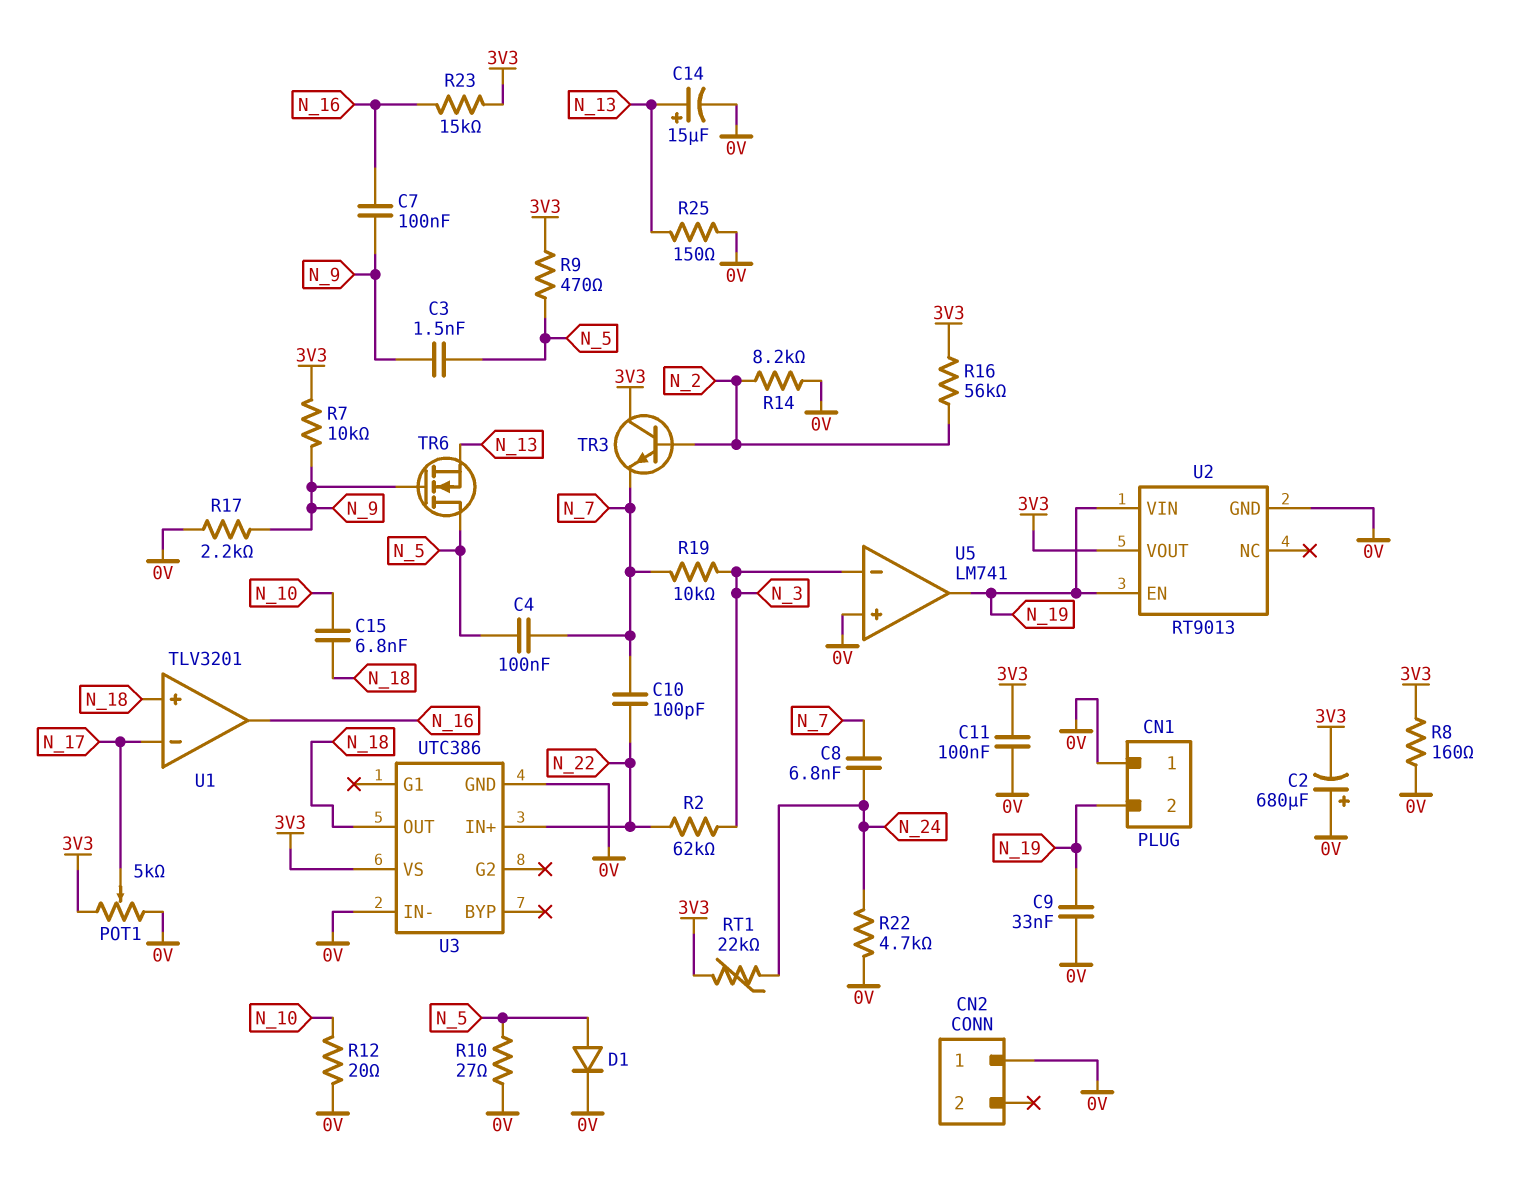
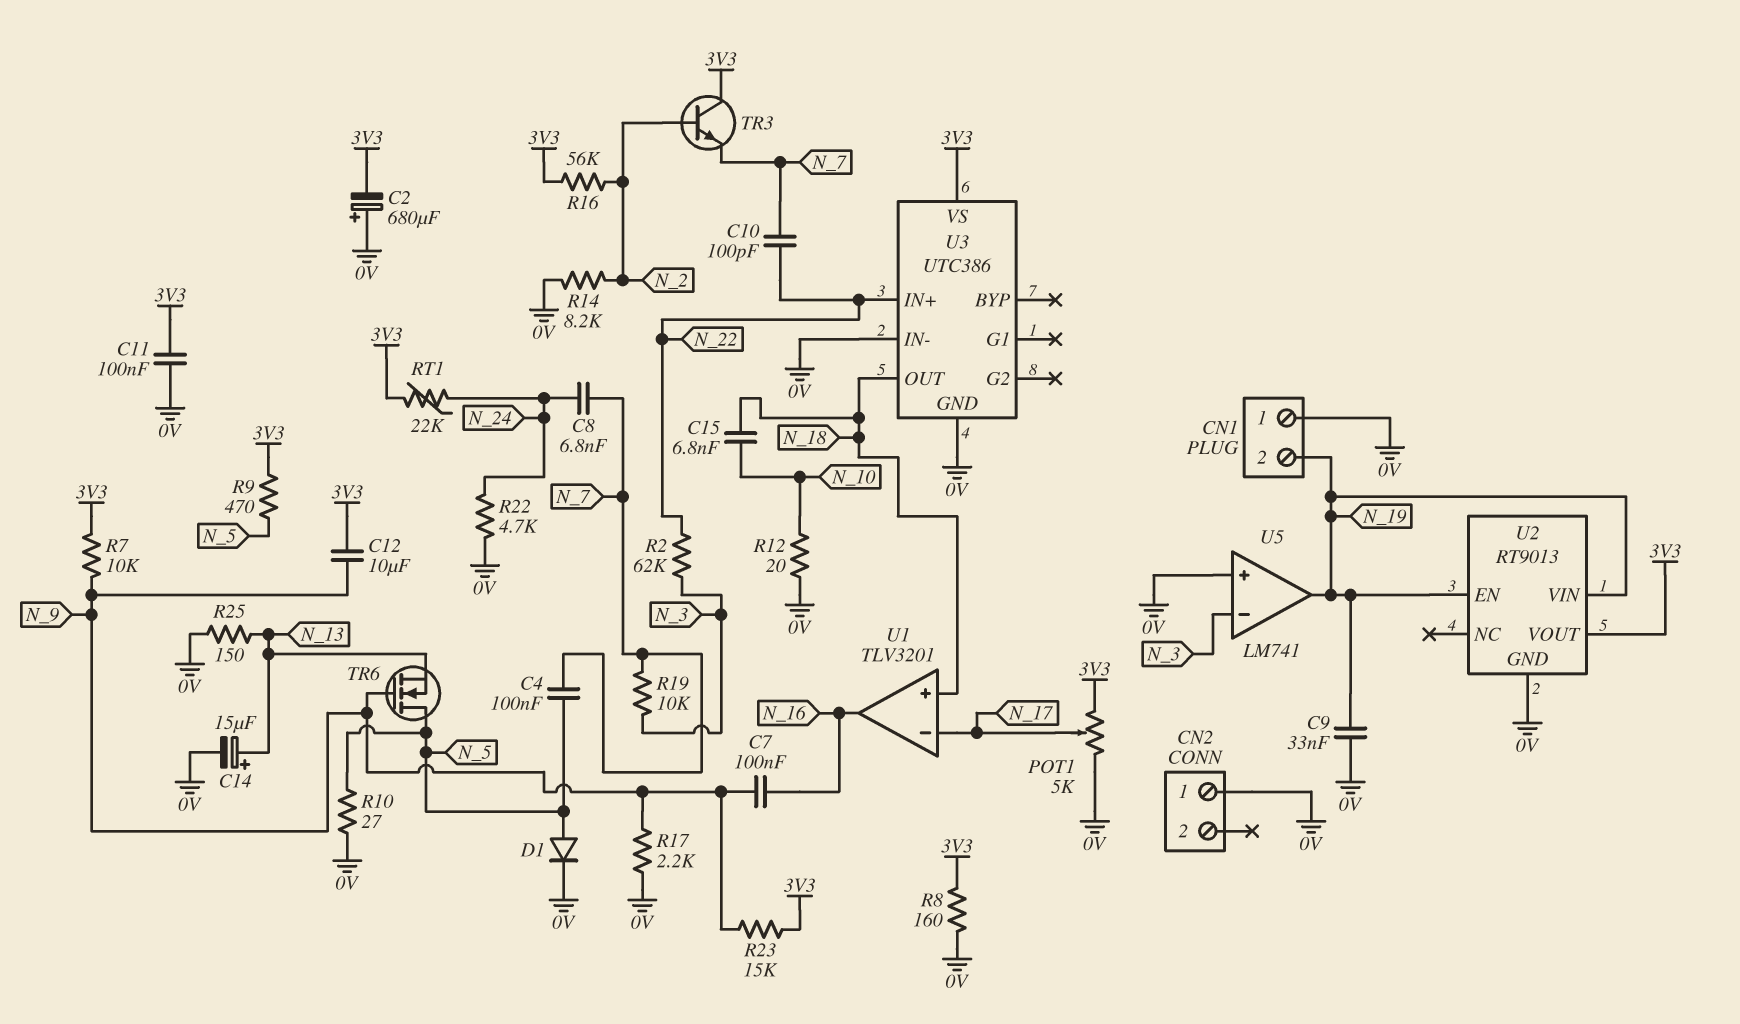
C3: 1.5nF (N_5, N_9) -> none
C12: none -> 10uF (3V3, N_9)
R23: 15k (3V3, N_16) -> 15k (3V3, N_9)

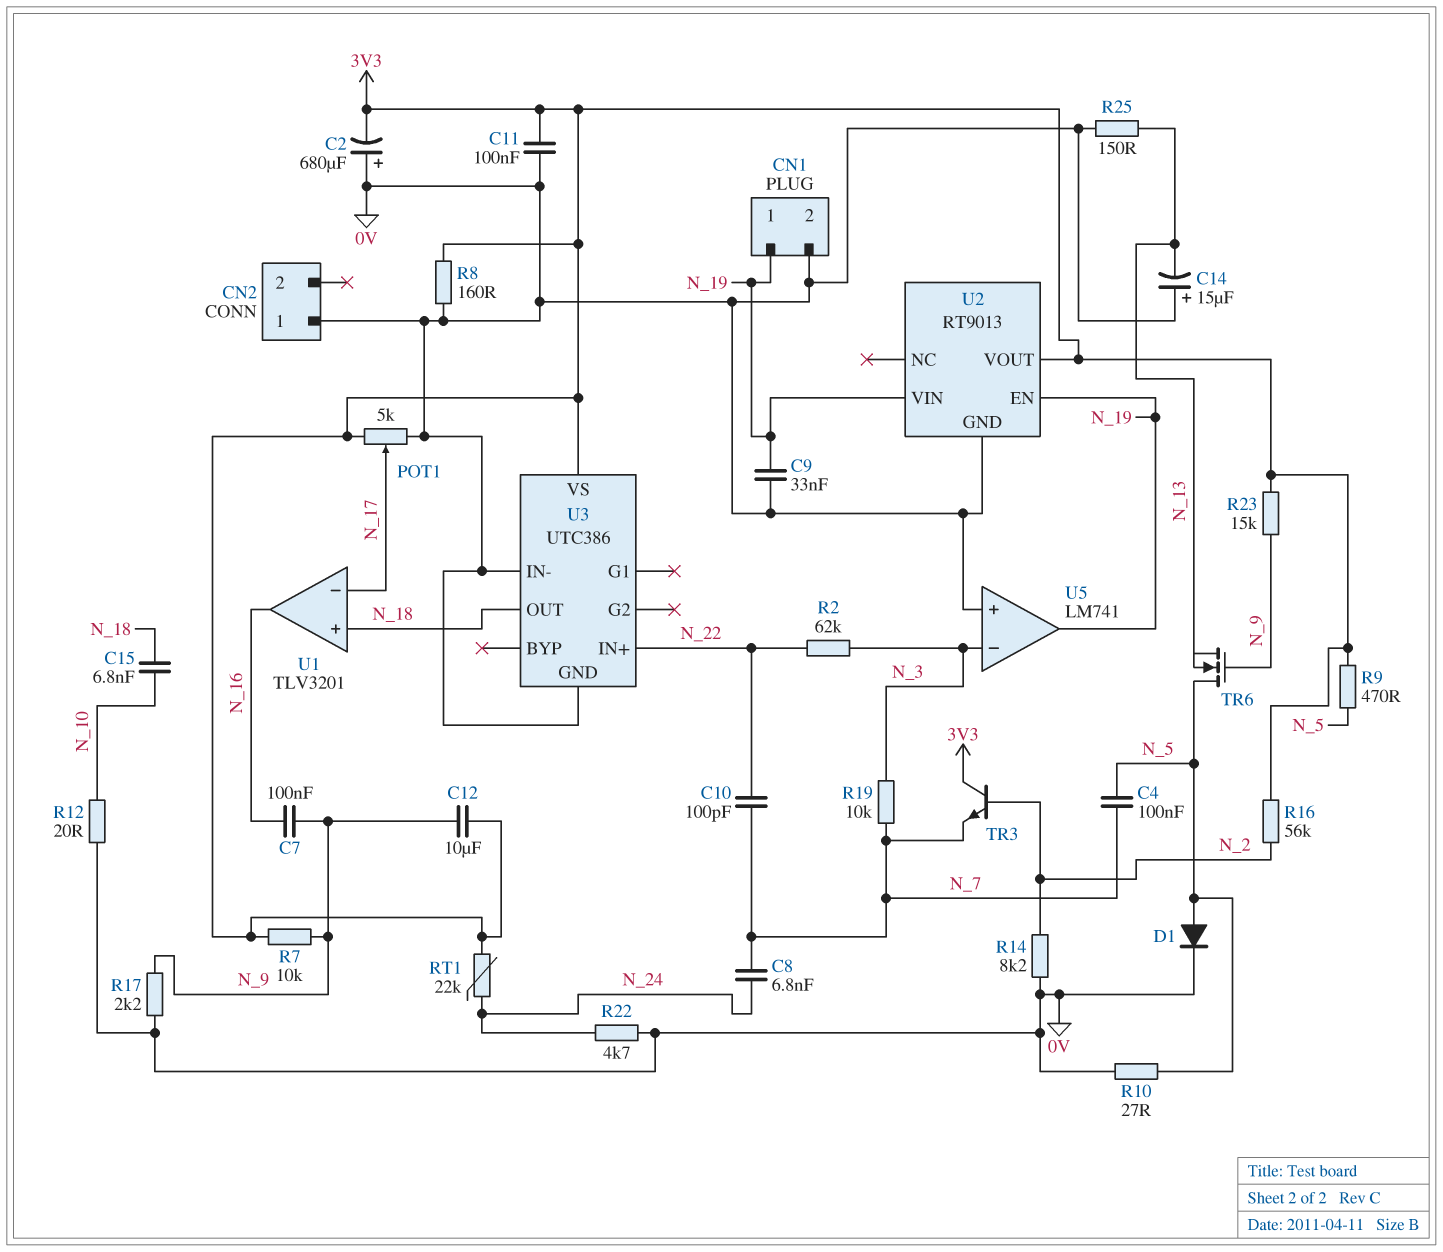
C14: 15uF (plus N_13, minus 0V) -> 15uF (plus 0V, minus N_13)
CN1 pin 1: 0V -> N_19
CN1 pin 2: N_19 -> 0V

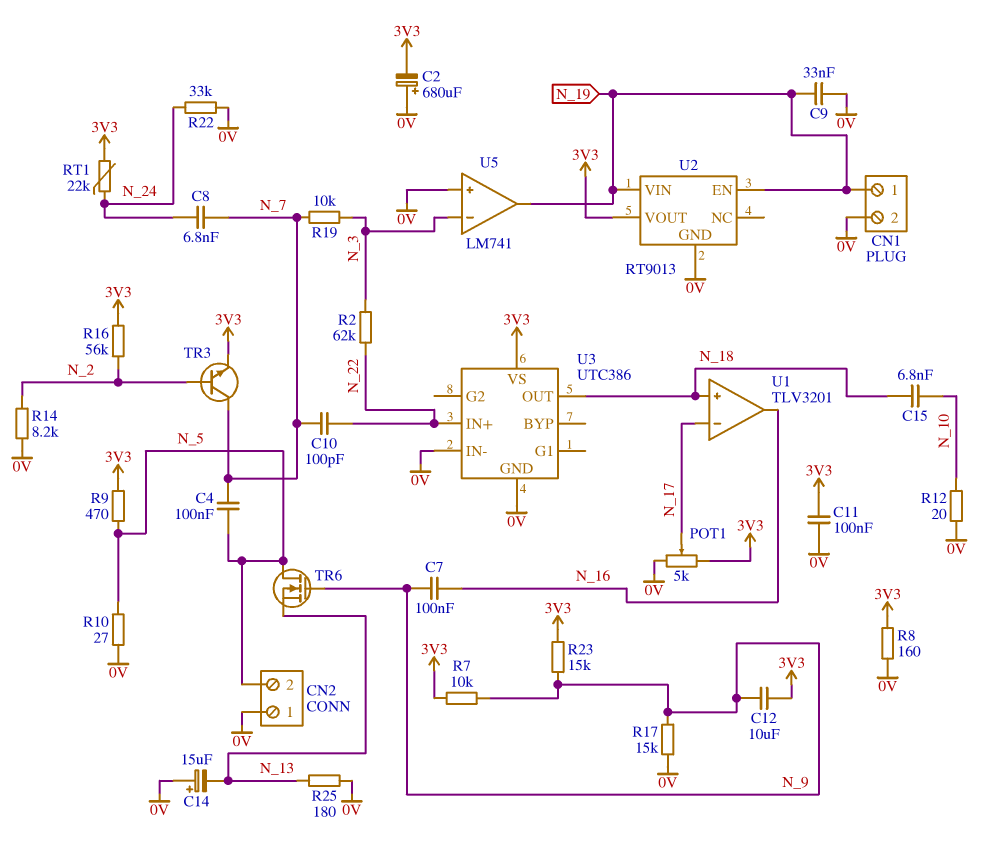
CN2 pin 2: none -> N_5
D1: diode (A N_5, K 0V) -> none
R17: 2.2k (0V, N_9) -> 15k (0V, N_9)
R22: 4.7k (0V, N_24) -> 33k (0V, N_24)
R25: 150 (0V, N_13) -> 180 (0V, N_13)
TR3: NPN (B N_2, C 3V3, E N_7) -> NPN (B N_2, C N_7, E 3V3)

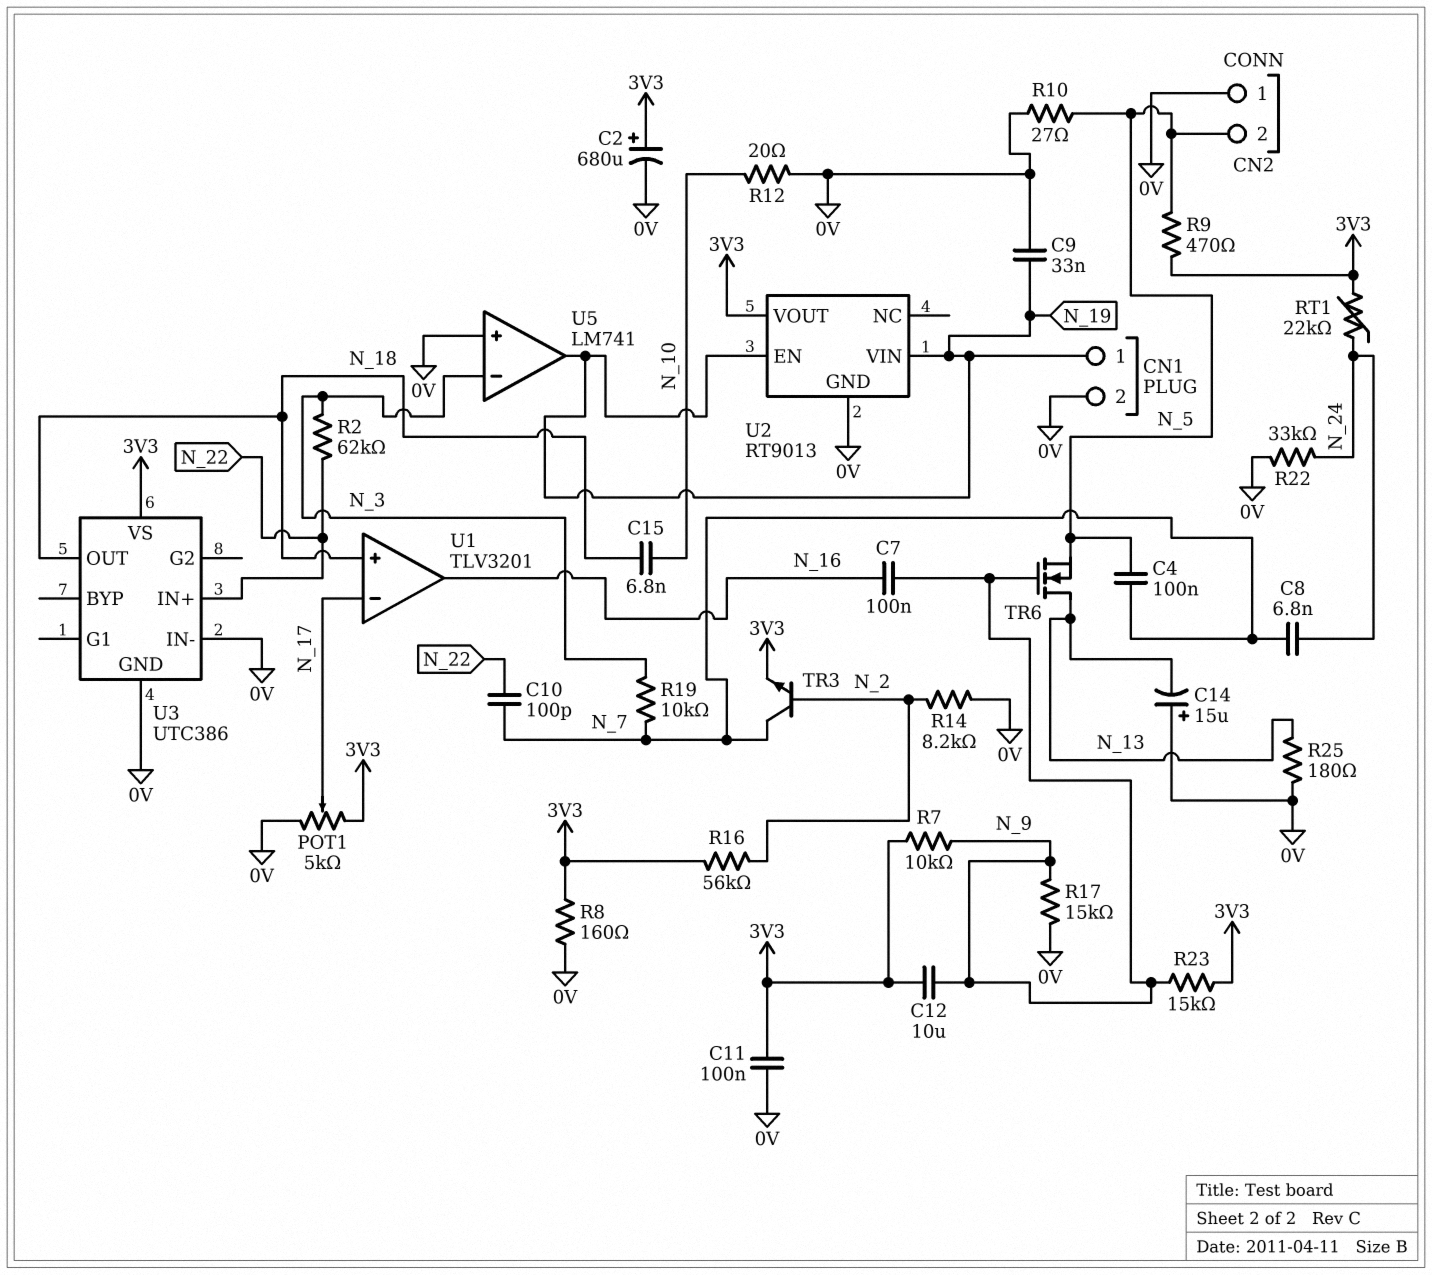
C2: 680uF (plus 0V, minus 3V3) -> 680uF (plus 3V3, minus 0V)
TR6: NMOS (G N_9, D N_5, S N_13) -> NMOS (G N_9, D N_13, S N_5)

